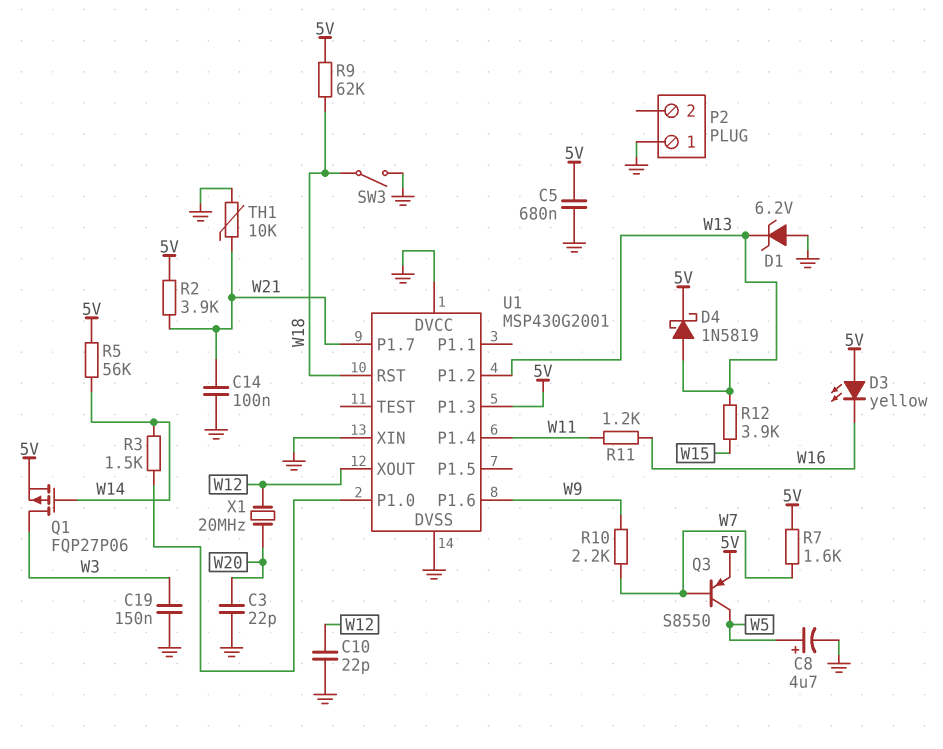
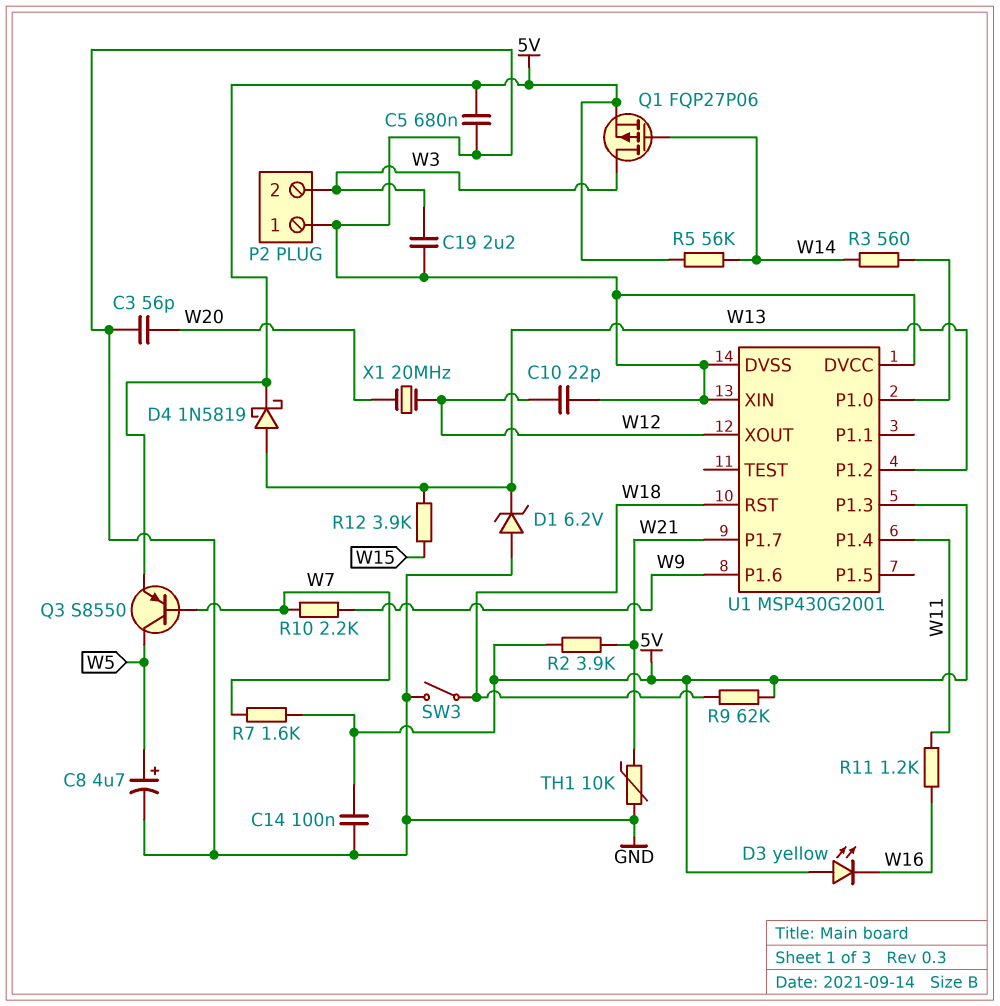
C3: 22pF (GND, W20) -> 56pF (GND, W20)
C14: 100nF (GND, W21) -> 100nF (5V, GND)
C19: 150nF (GND, W3) -> 2.2uF (GND, W3)
P2 pin 2: none -> W3
R3: 1.5k (U1/P1.0, W14) -> 560 (U1/P1.0, W14)

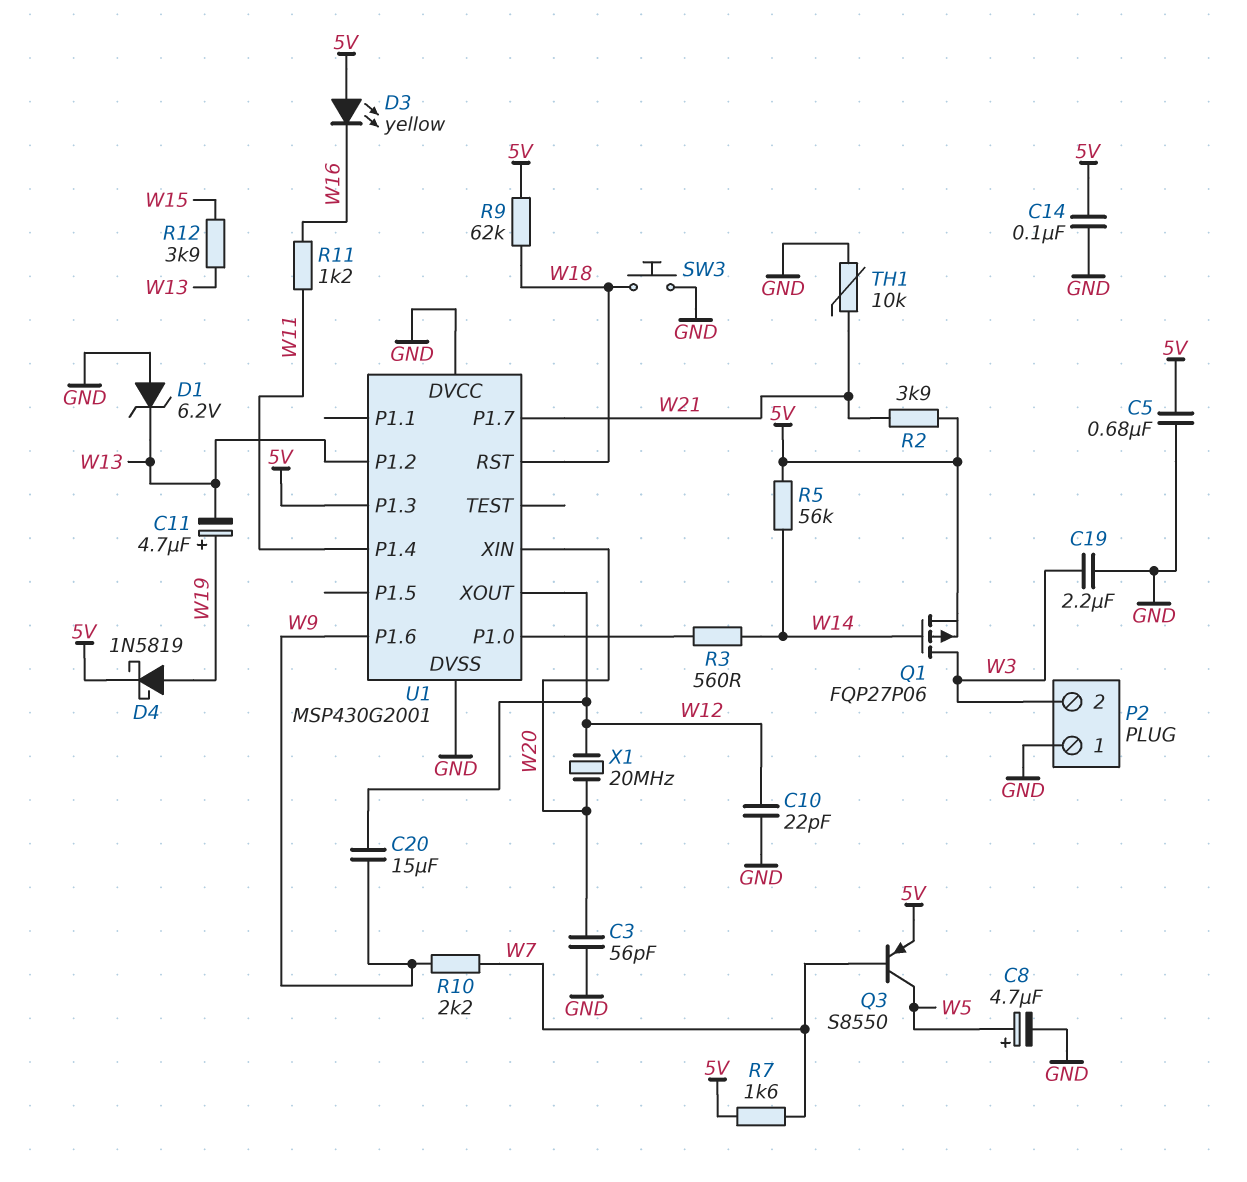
C11: none -> 4.7uF (plus W19, minus W13)
C20: none -> 15uF (W9, W12)
D4: schottky 1N5819 (A W13, K 5V) -> schottky 1N5819 (A W19, K 5V)
SW3: switch (GND, W18) -> button (GND, W18)
U1 pin XIN: GND -> W20

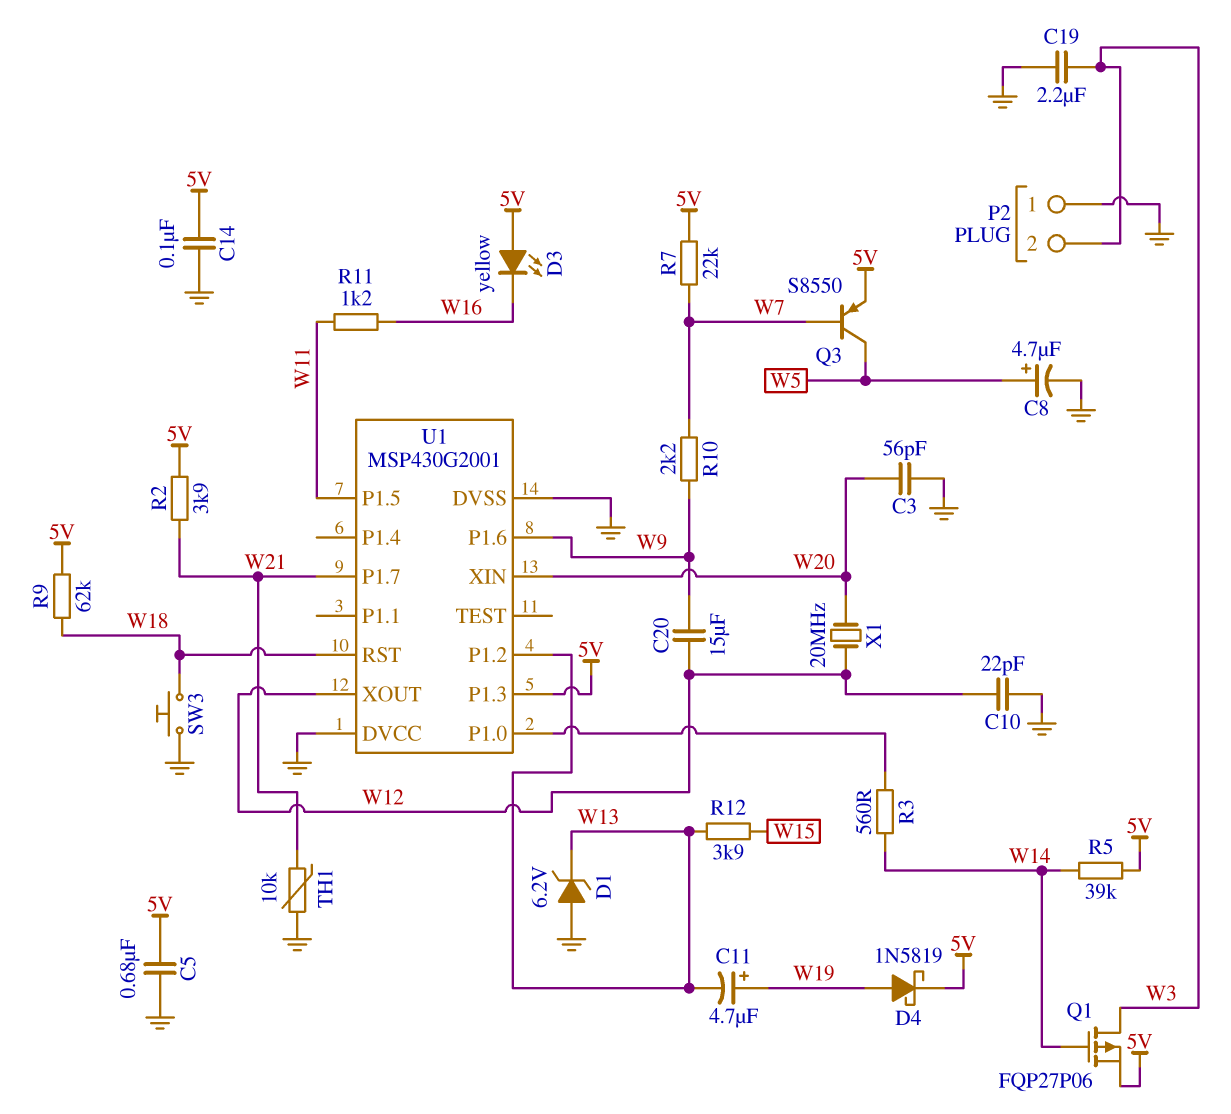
R5: 56k (5V, W14) -> 39k (5V, W14)
R7: 1.6k (5V, W7) -> 22k (5V, W7)
U1 pin P1.4: W11 -> none
U1 pin P1.5: none -> W11

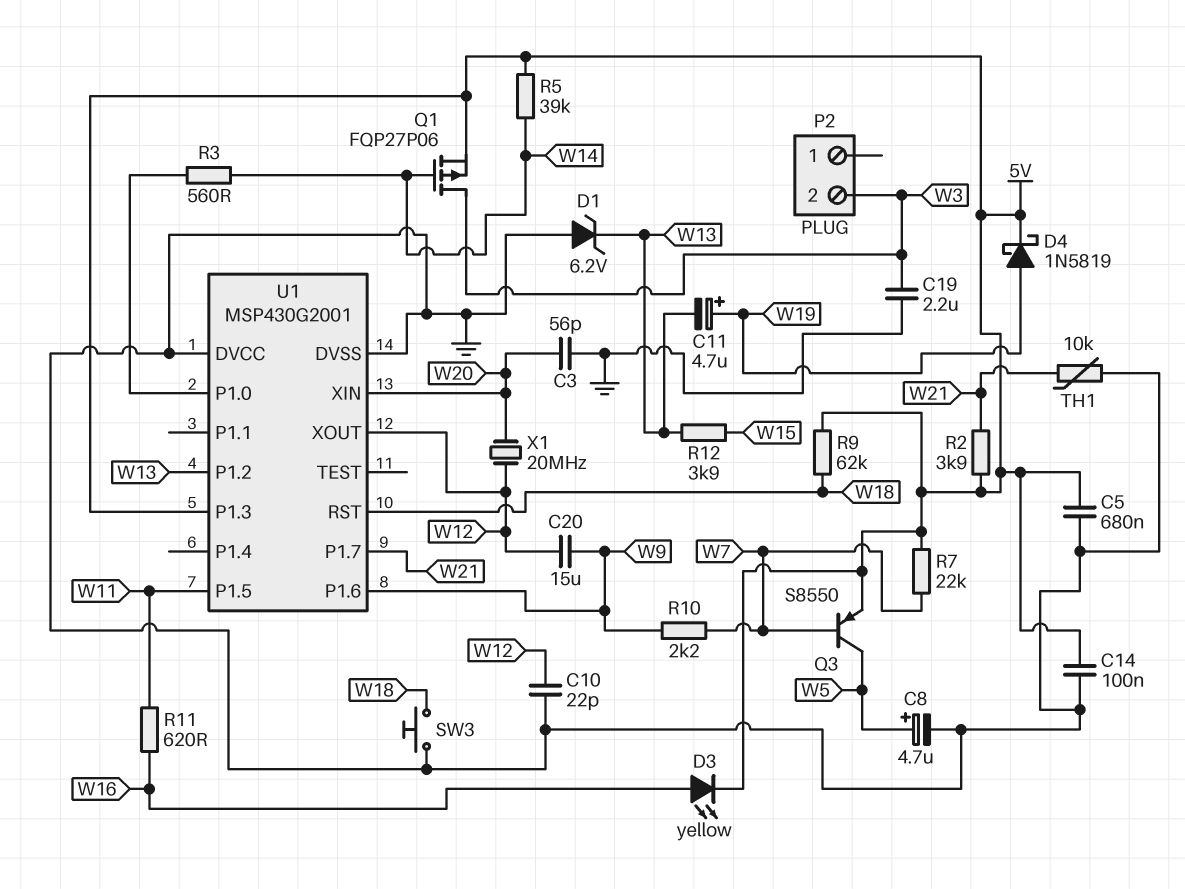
D3: LED yellow (A 5V, K W16) -> LED yellow (A W16, K 5V)
P2 pin 1: GND -> none
R11: 1.2k (W11, W16) -> 620 (W11, W16)

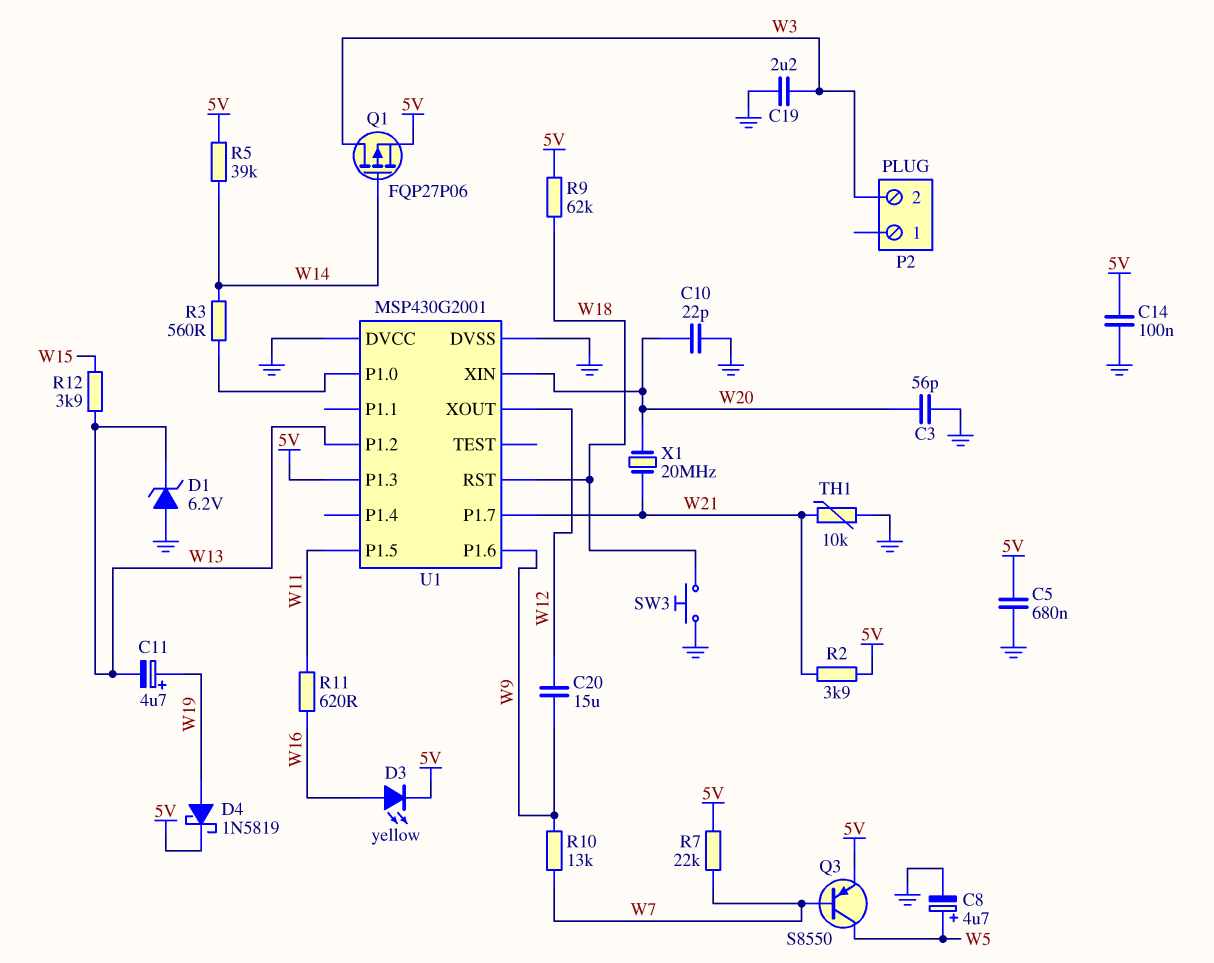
C10: 22pF (GND, W12) -> 22pF (GND, W20)
R10: 2.2k (W7, W9) -> 13k (W7, W9)
X1: 20MHz (W12, W20) -> 20MHz (W20, W21)

